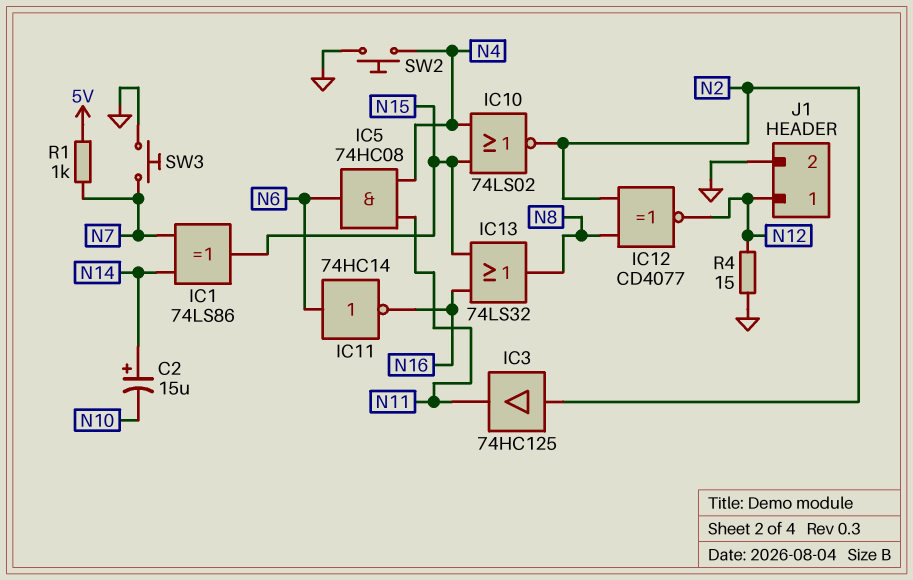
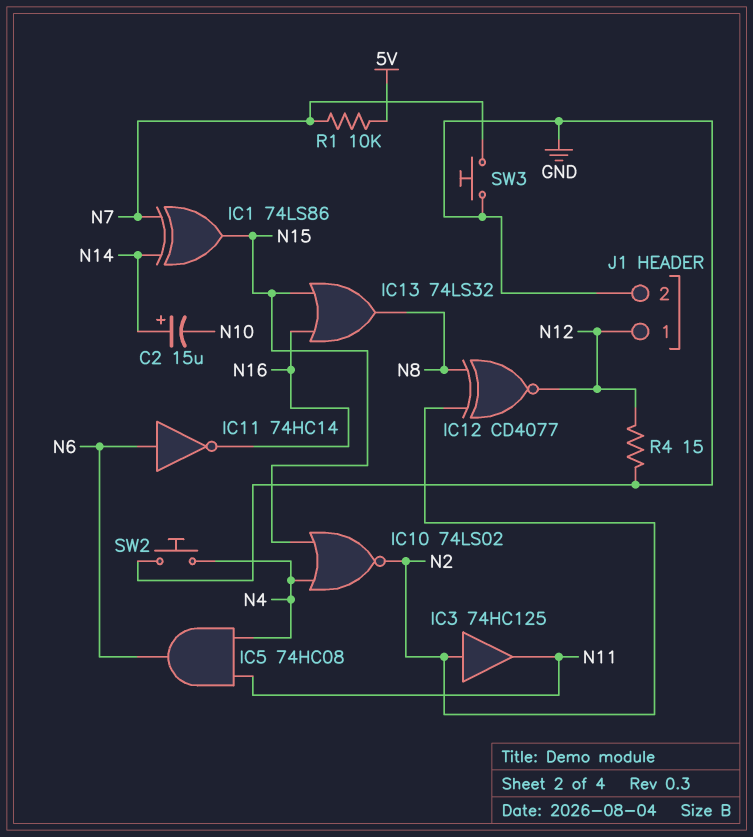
R1: 1k (5V, N7) -> 10k (5V, N7)

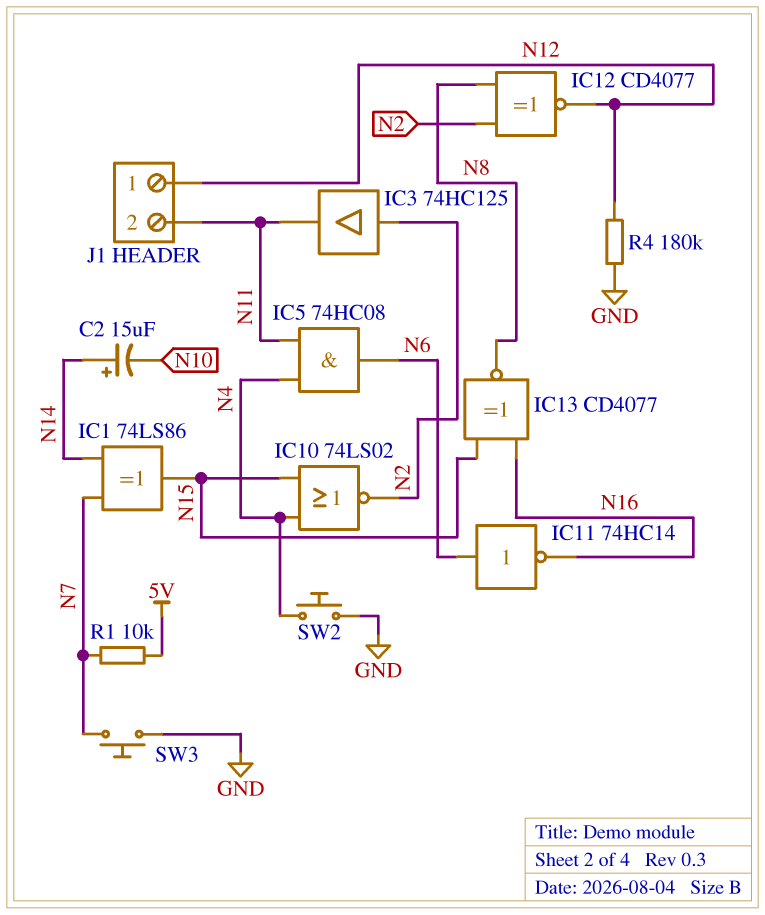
IC13: OR 74LS32 (in N15, in N16, out N8) -> XNOR CD4077 (in N15, in N16, out N8)
J1 pin 2: GND -> N11
R4: 15 (GND, N12) -> 180k (GND, N12)

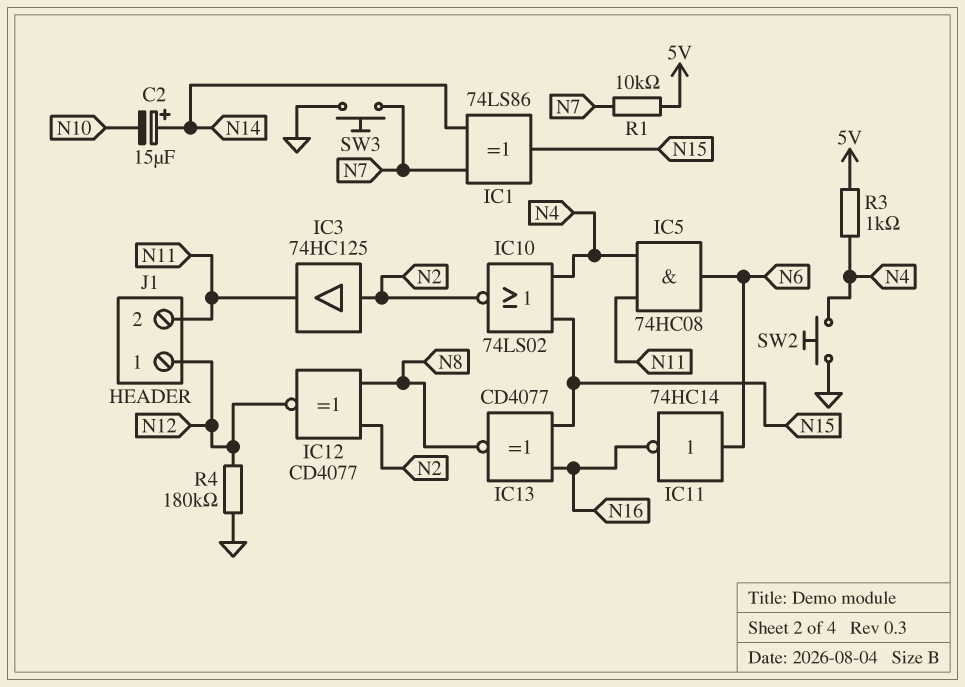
R3: none -> 1k (5V, N4)

